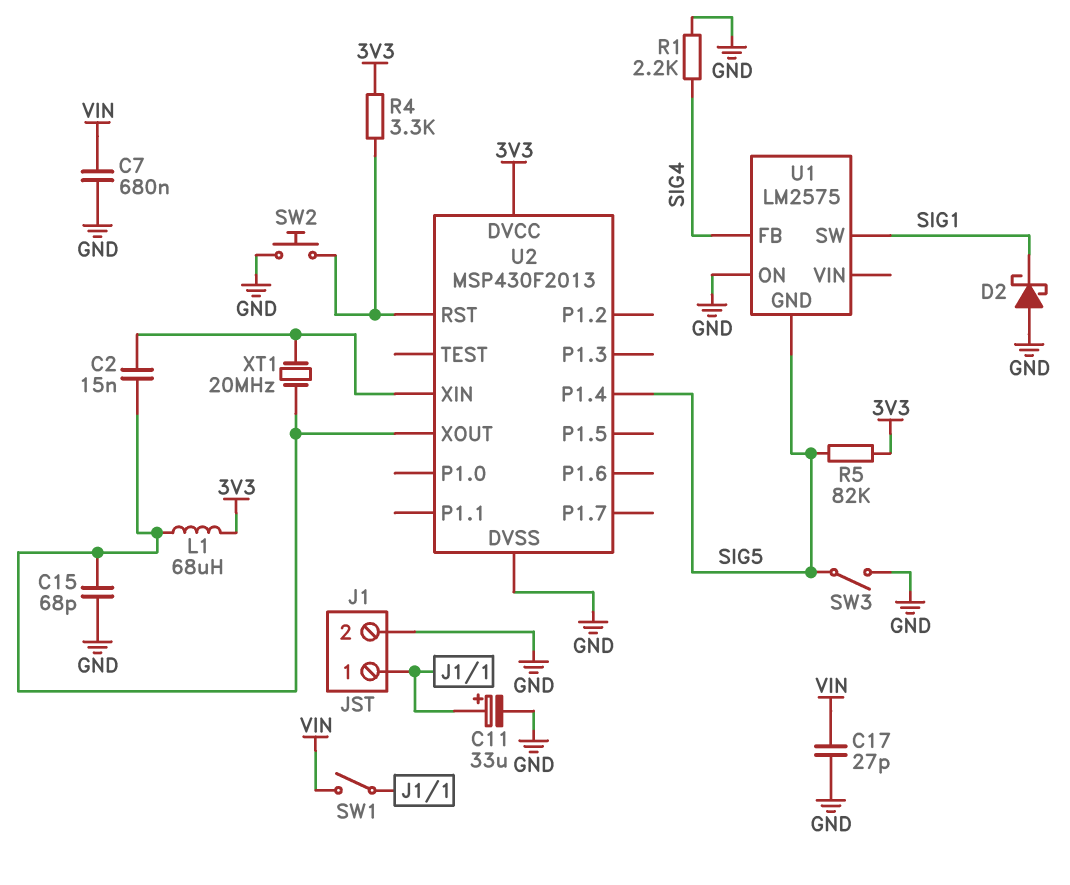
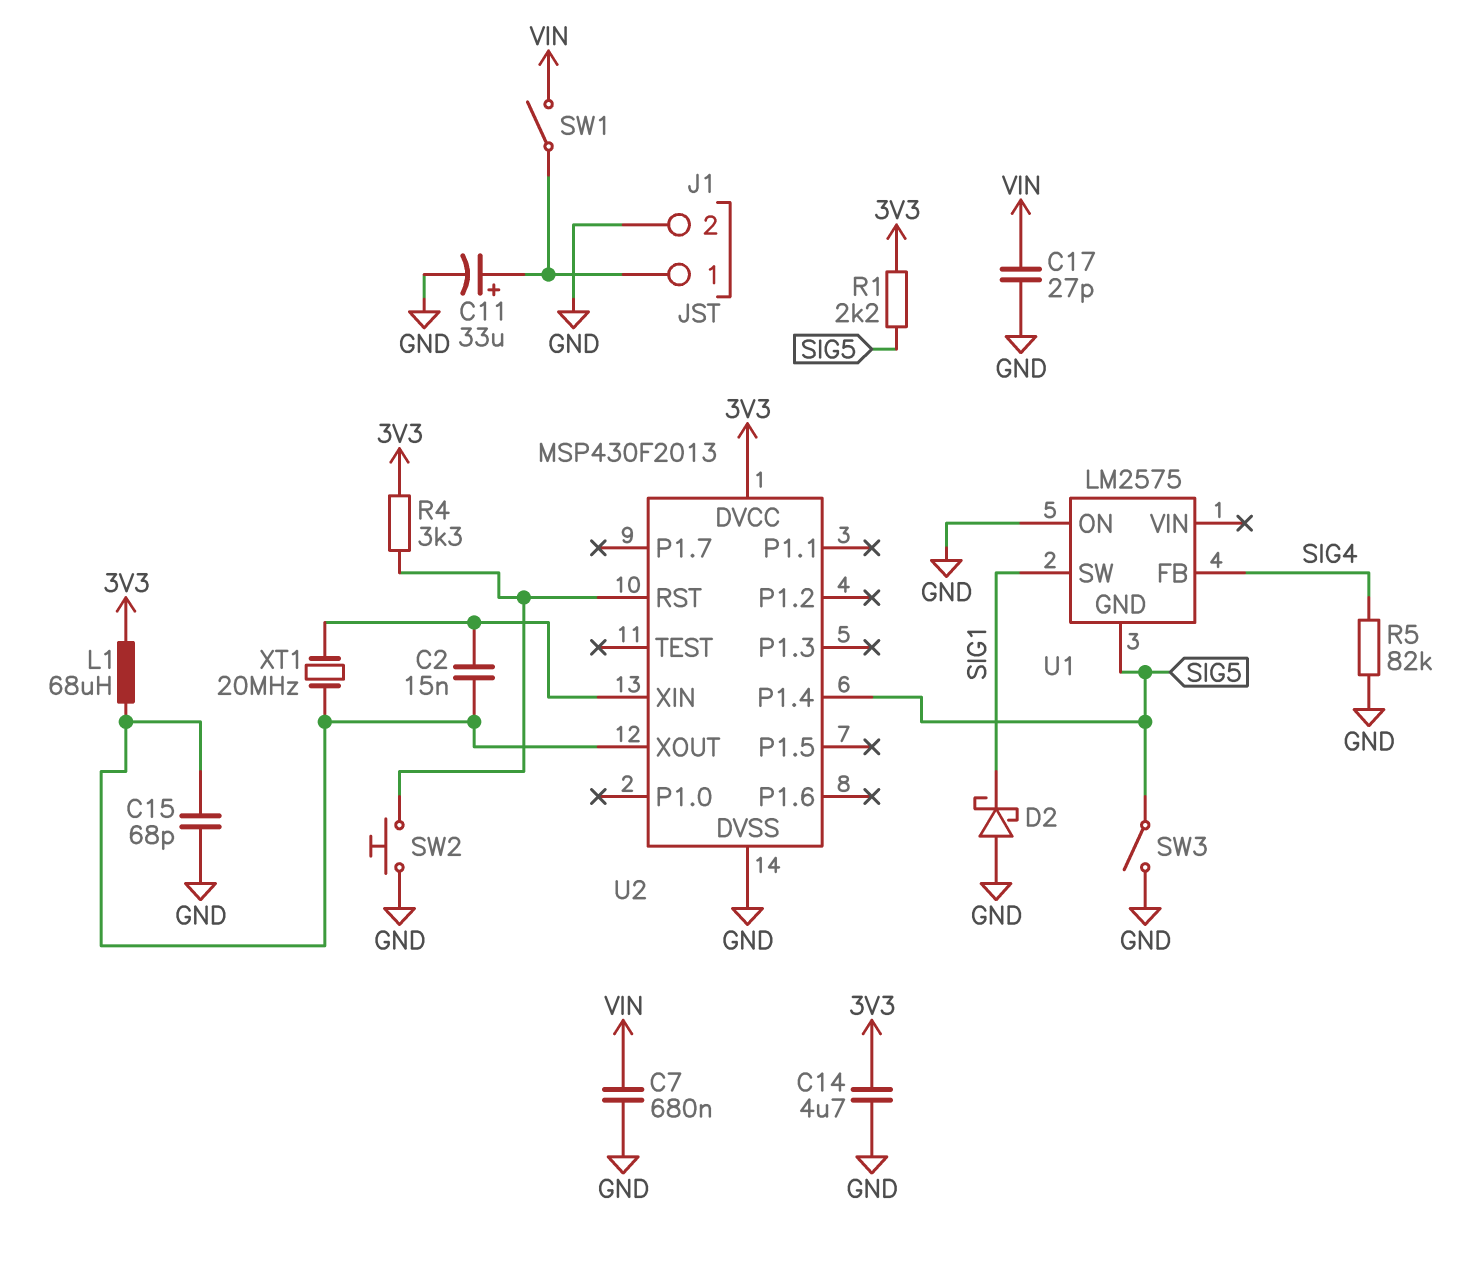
C14: none -> 4.7uF (3V3, GND)
R1: 2.2k (GND, SIG4) -> 2.2k (3V3, SIG5)
R5: 82k (3V3, SIG5) -> 82k (GND, SIG4)

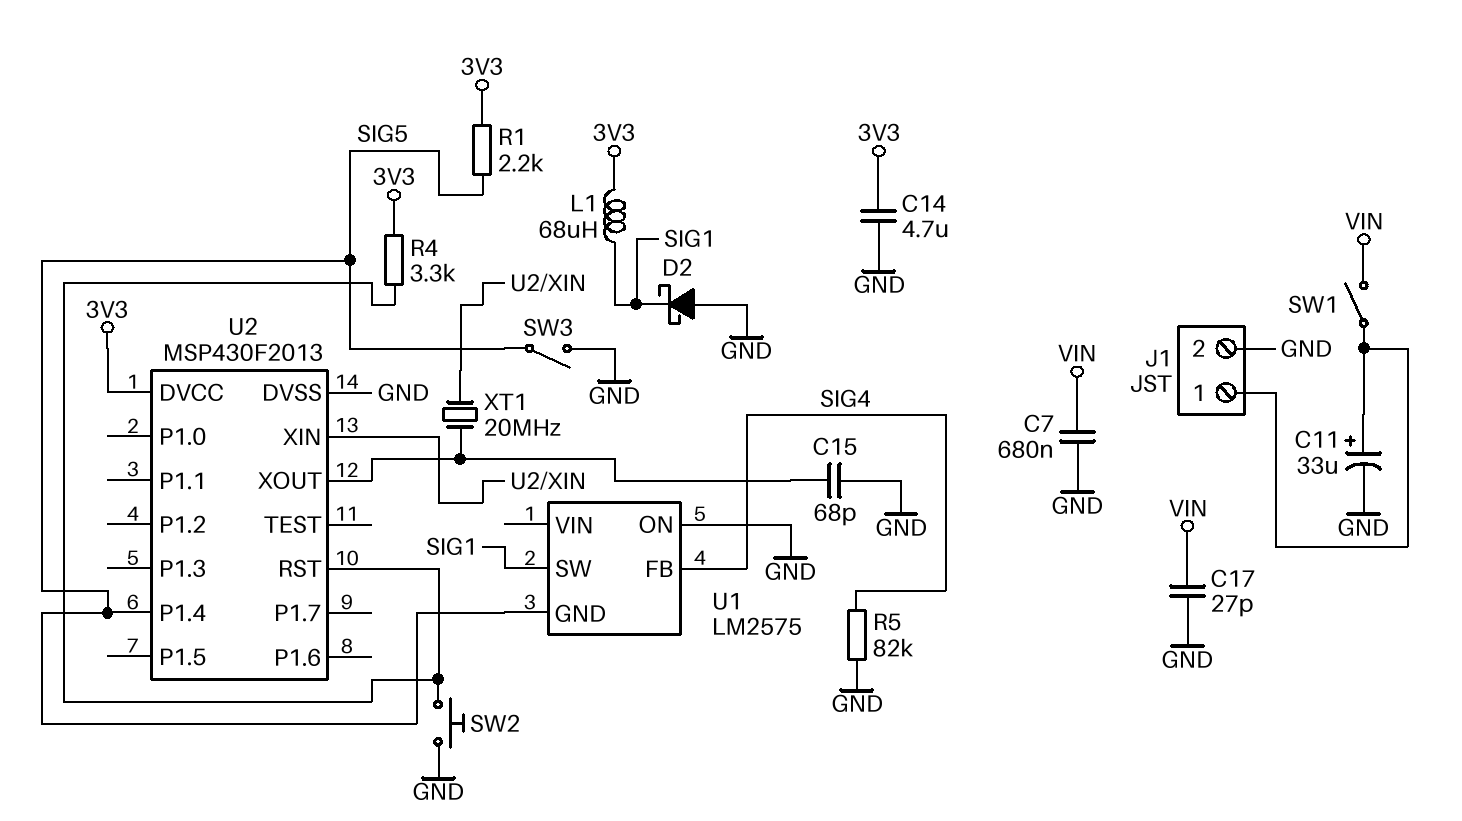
C2: 15nF (U2/XIN, U2/XOUT) -> none
L1: 68uH (3V3, U2/XOUT) -> 68uH (3V3, SIG1)

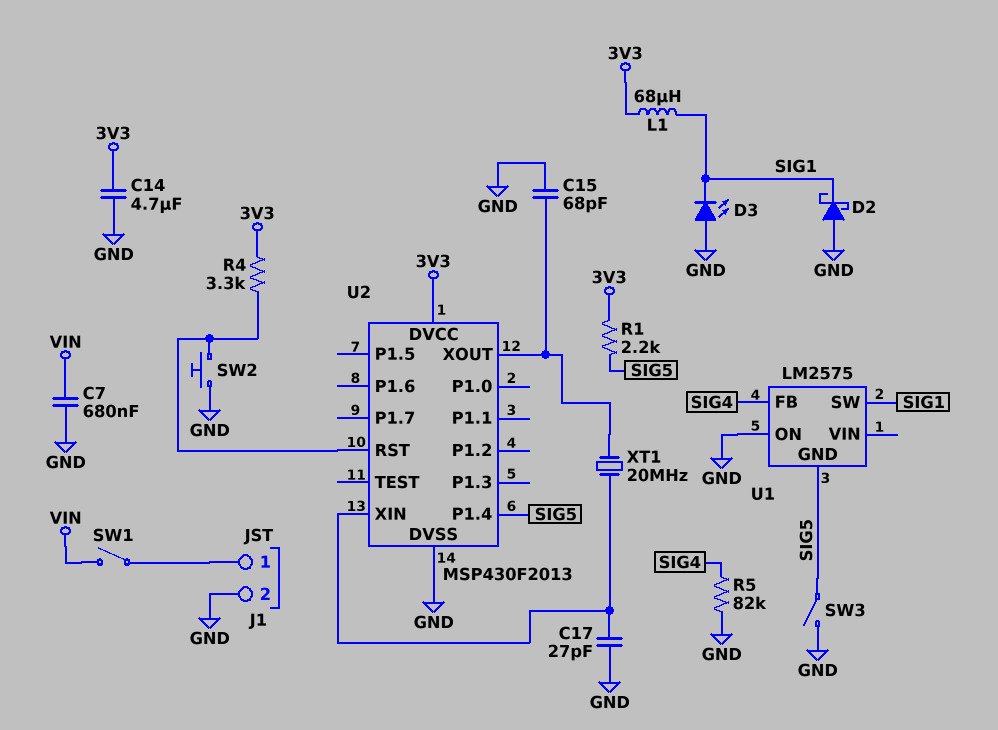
C11: 33uF (plus J1/1, minus GND) -> none
C17: 27pF (GND, VIN) -> 27pF (GND, U2/XIN)
D3: none -> LED (A GND, K SIG1)

